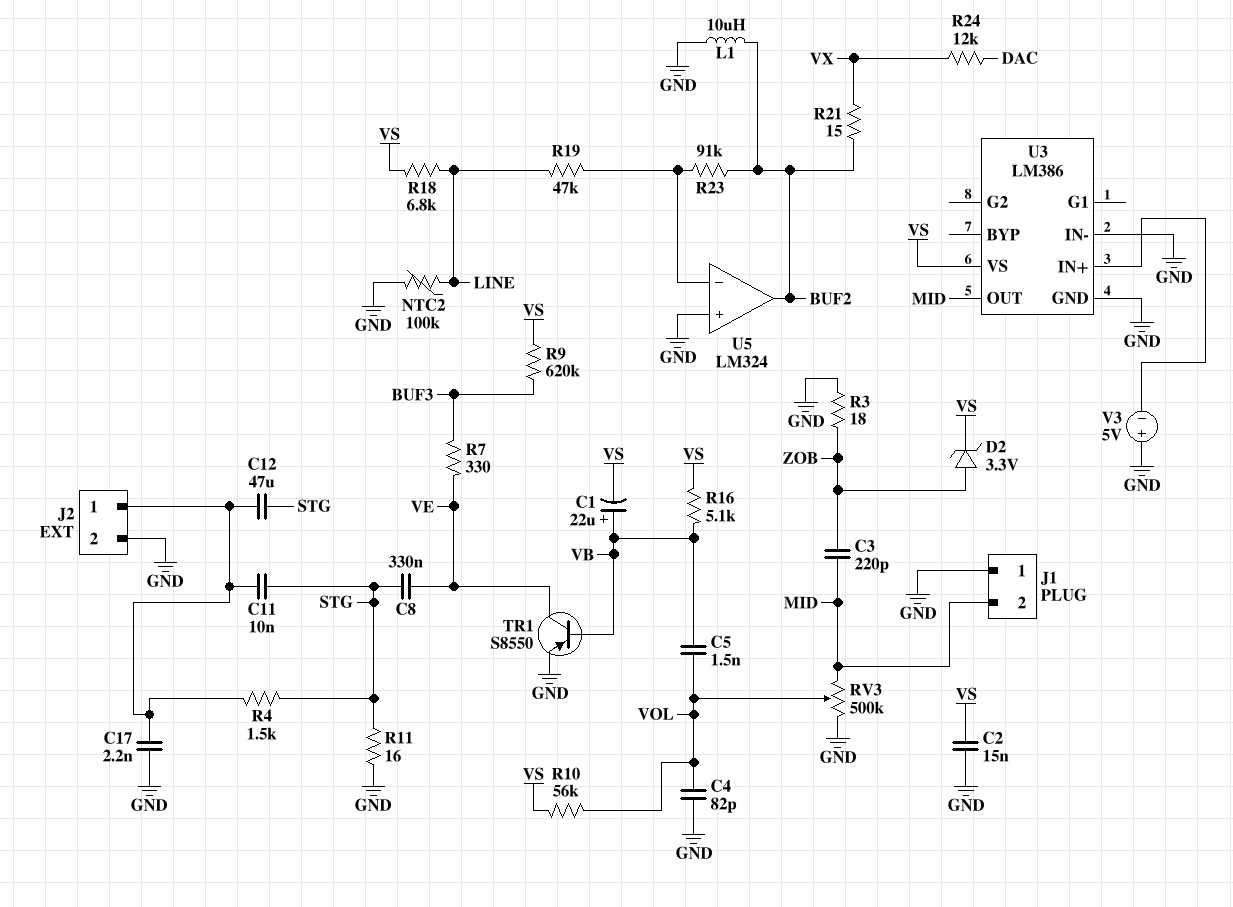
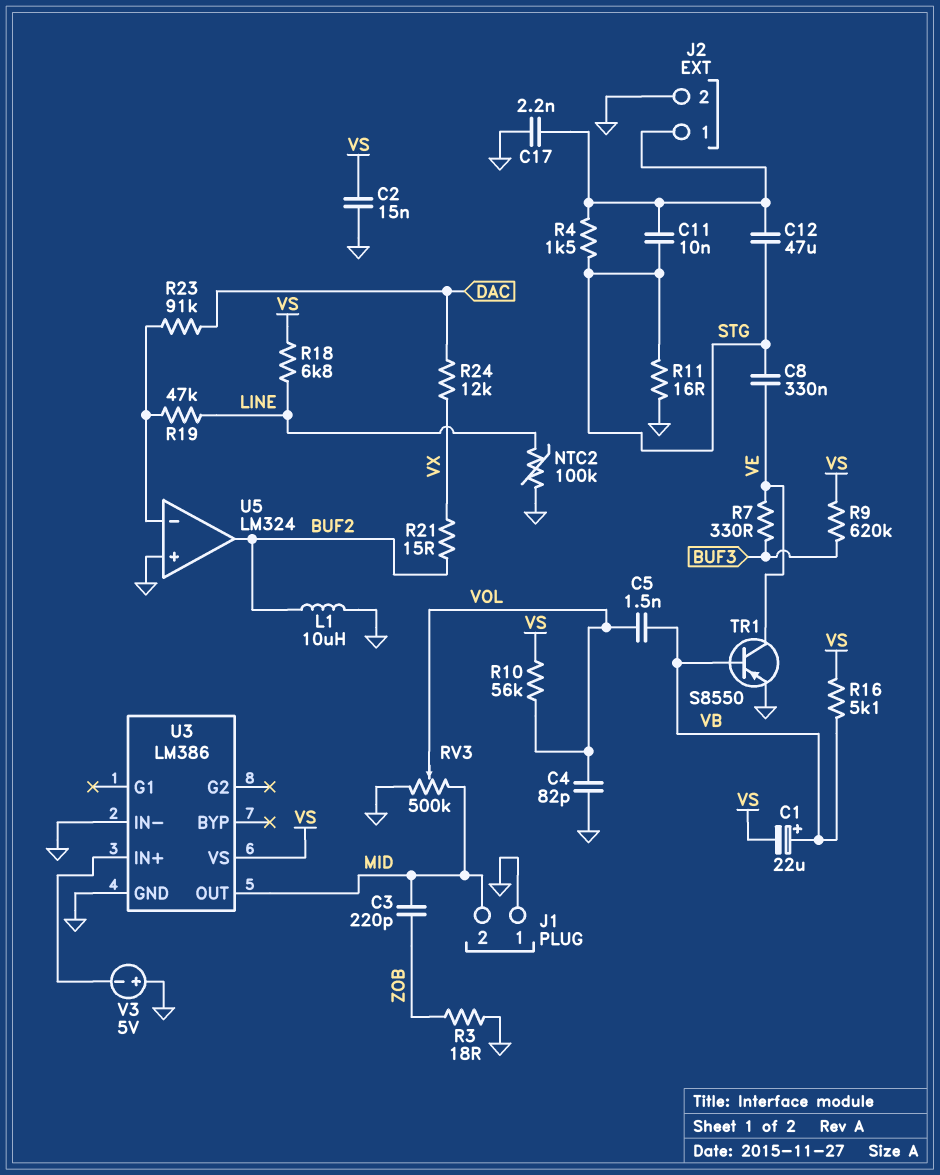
D2: zener 3.3V (A ZOB, K VS) -> none
R23: 91k (BUF2, U5/in-) -> 91k (DAC, U5/in-)

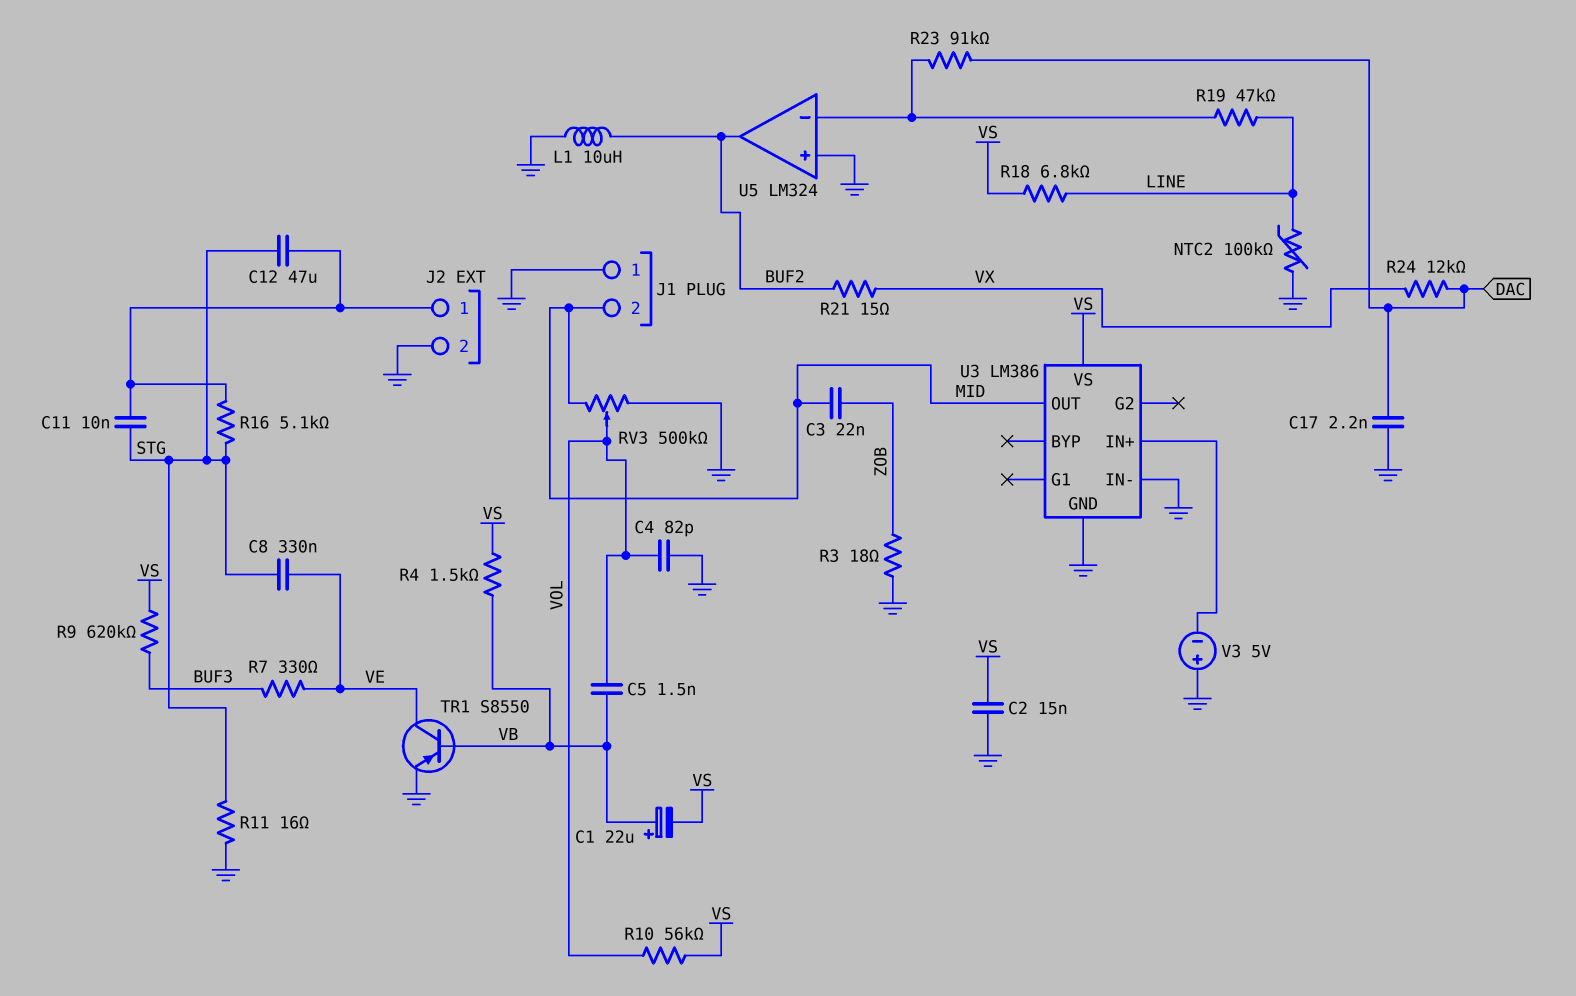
C3: 220pF (MID, ZOB) -> 22nF (MID, ZOB)
C17: 2.2nF (GND, J2/1) -> 2.2nF (DAC, GND)
R4: 1.5k (J2/1, STG) -> 1.5k (VB, VS)
R16: 5.1k (VB, VS) -> 5.1k (J2/1, STG)

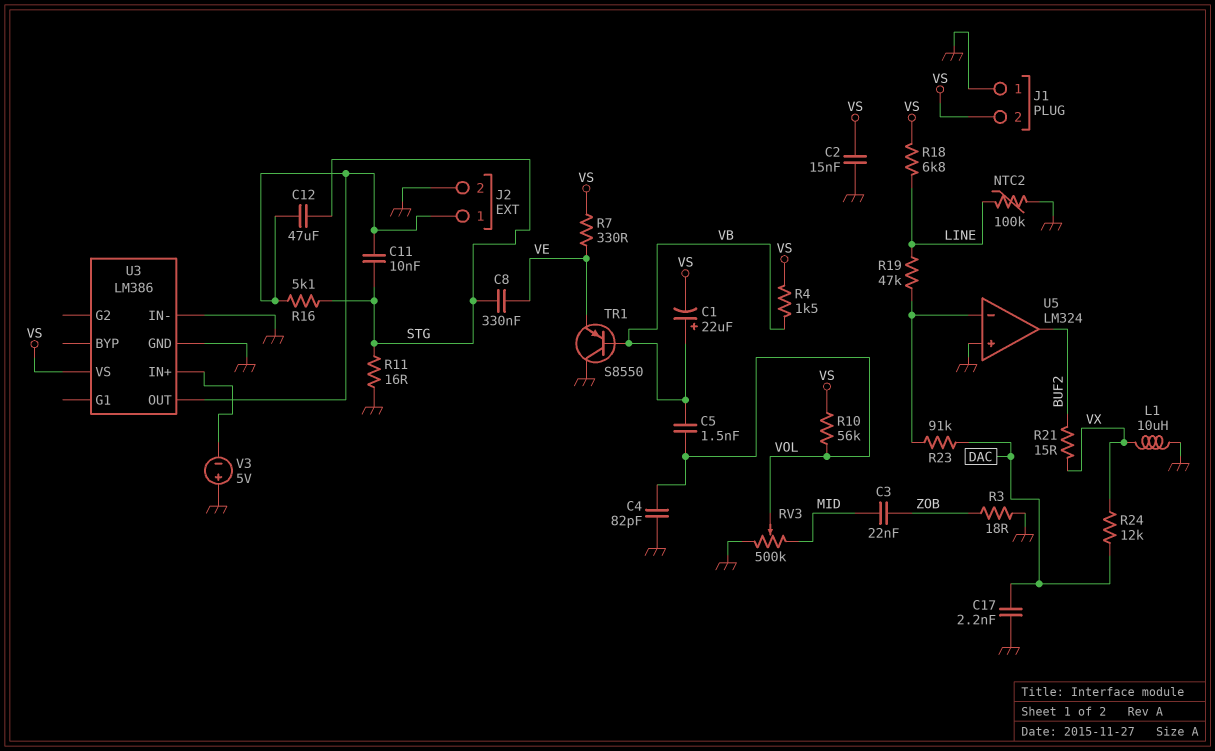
J1 pin 2: MID -> VS
L1: 10uH (BUF2, GND) -> 10uH (GND, VX)
R7: 330 (BUF3, VE) -> 330 (VE, VS)
R9: 620k (BUF3, VS) -> none
TR1: PNP S8550 (B VB, C VE, E GND) -> PNP S8550 (B VB, C GND, E VE)
U3 pin OUT: MID -> J2/1

